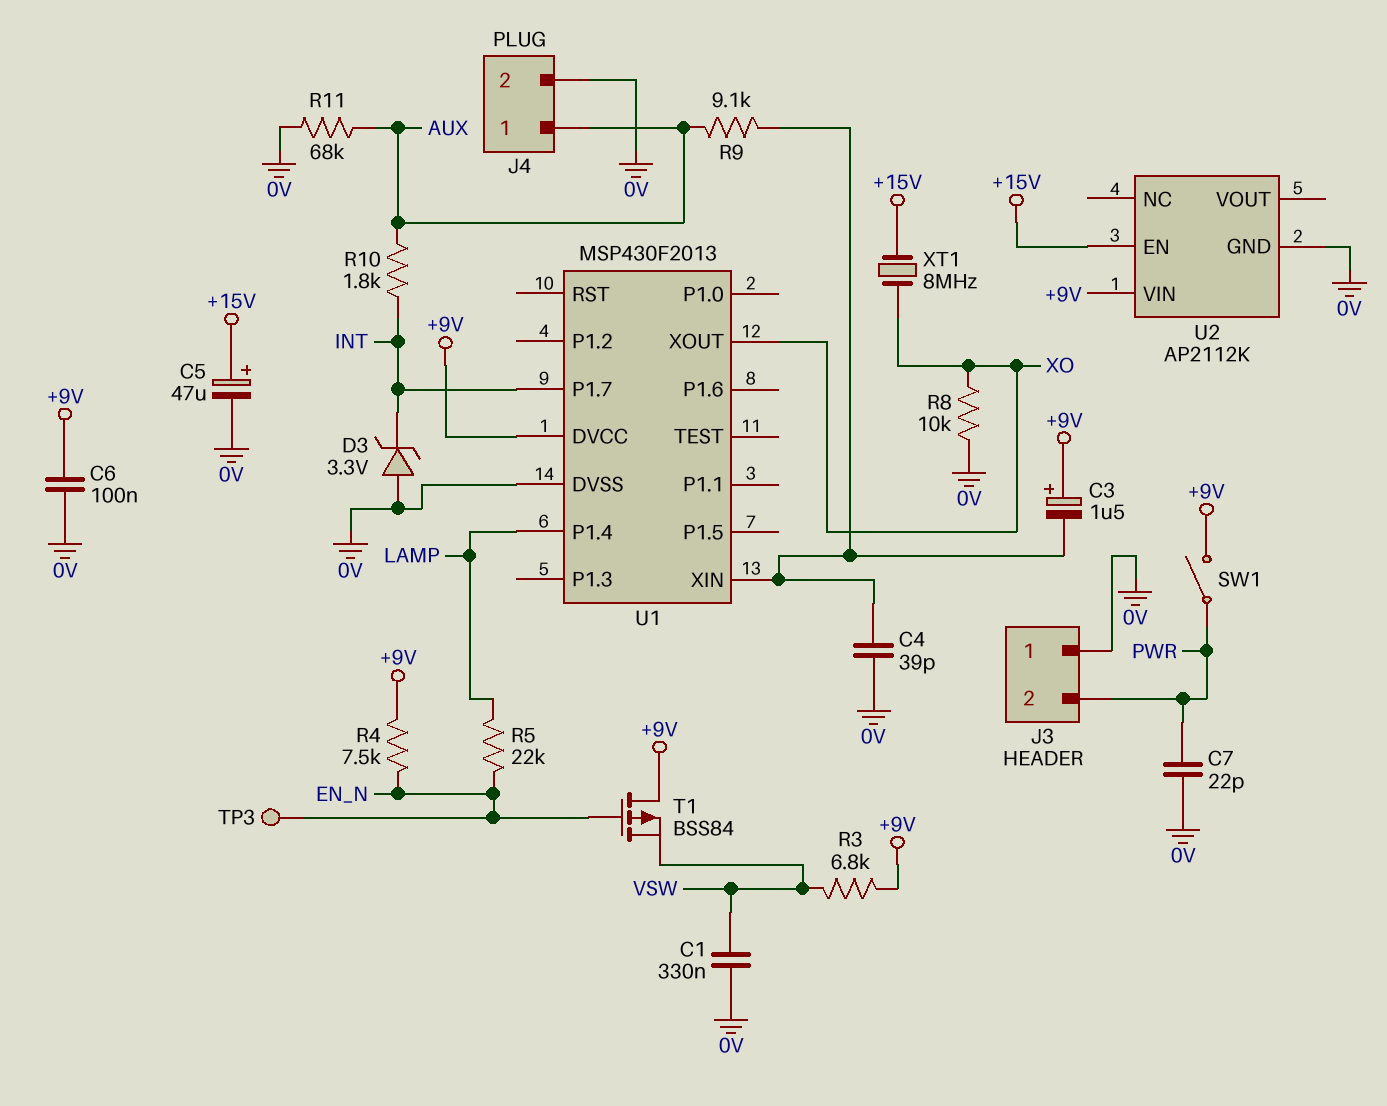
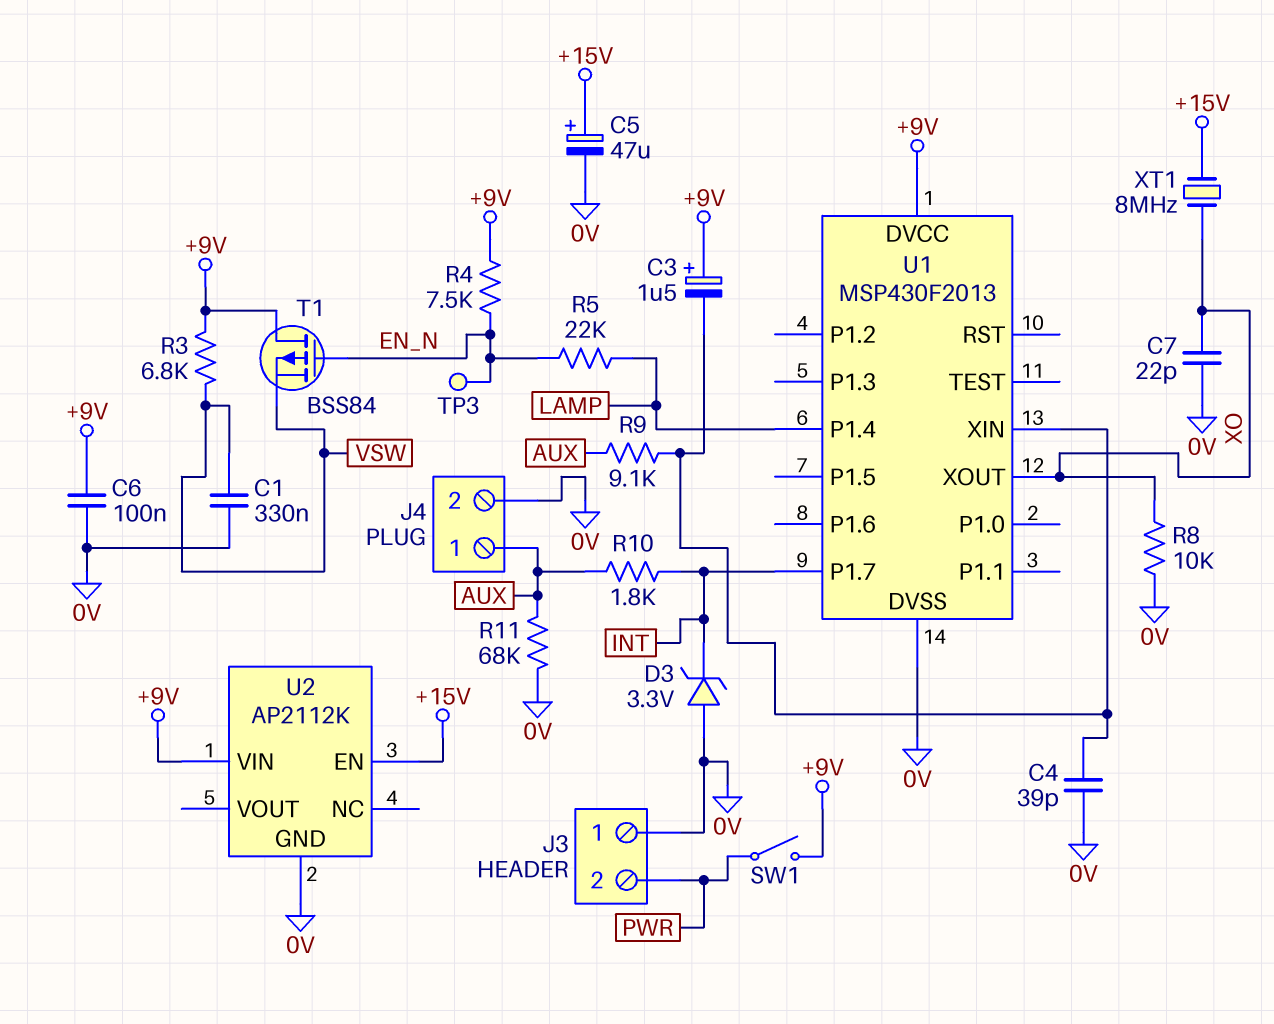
C7: 22pF (0V, PWR) -> 22pF (0V, XO)

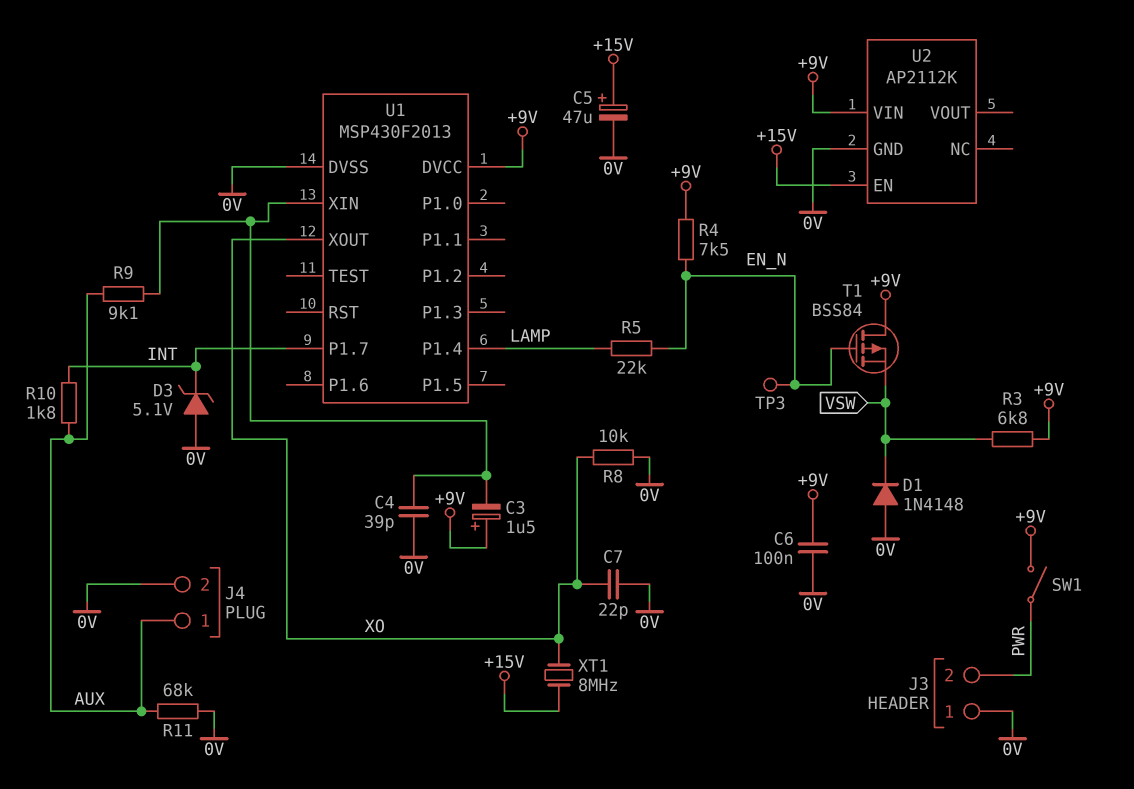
C1: 330nF (0V, VSW) -> none
D1: none -> diode 1N4148 (A 0V, K VSW)
D3: zener 3.3V (A 0V, K INT) -> zener 5.1V (A 0V, K INT)

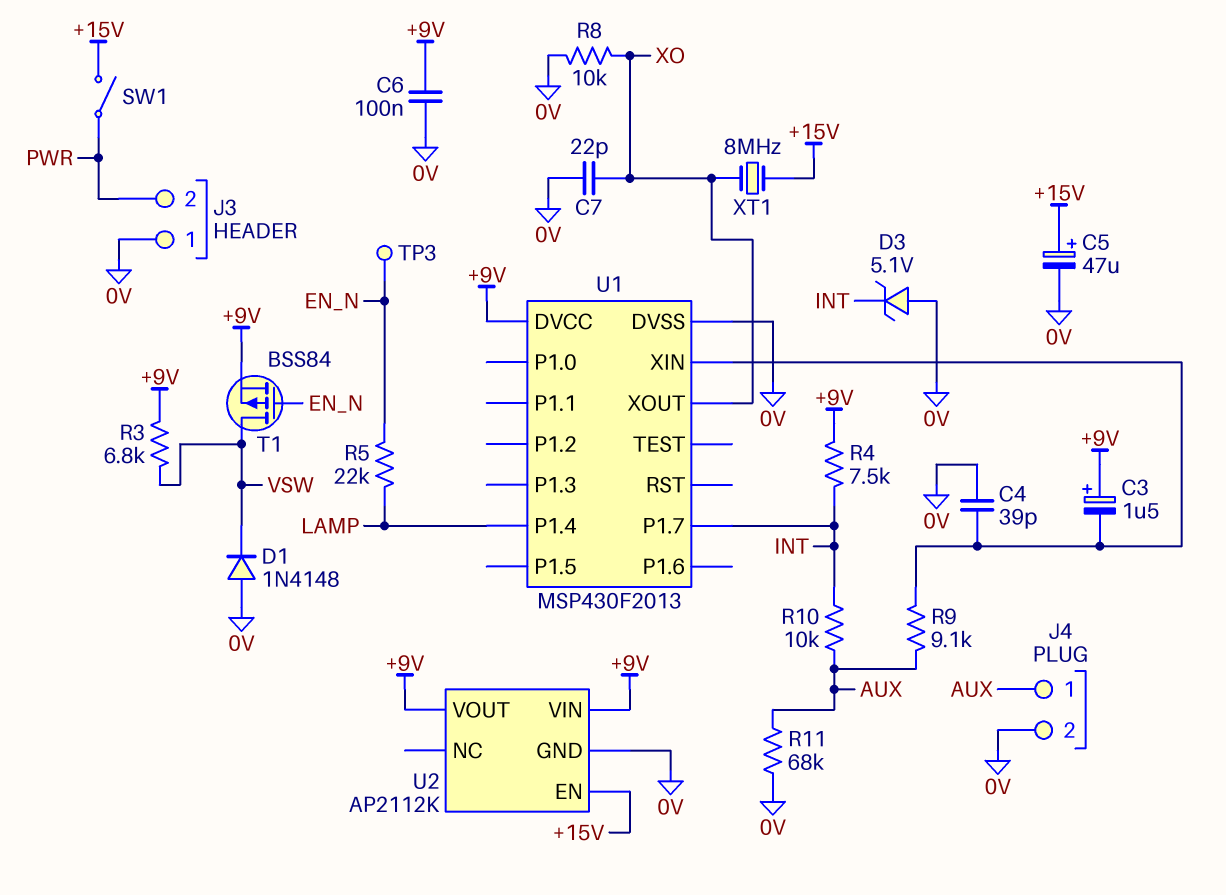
R4: 7.5k (+9V, EN_N) -> 7.5k (+9V, INT)
R10: 1.8k (AUX, INT) -> 10k (AUX, INT)
SW1: switch (+9V, PWR) -> switch (+15V, PWR)
T1: PMOS BSS84 (G EN_N, D +9V, S VSW) -> PMOS BSS84 (G EN_N, D VSW, S +9V)
U2 pin VOUT: none -> +9V

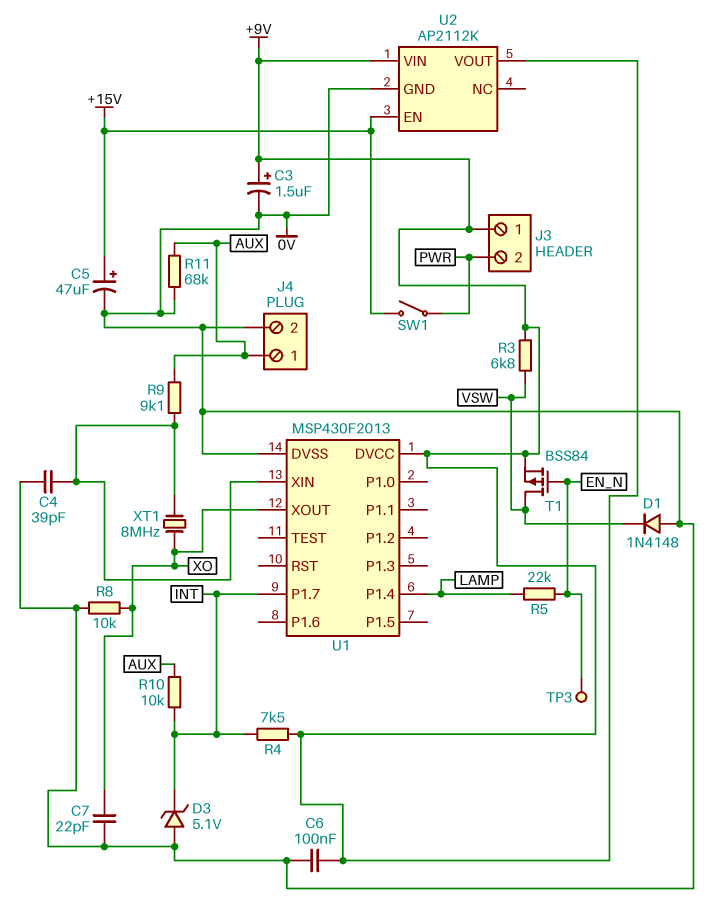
C3: 1.5uF (plus +9V, minus U1/XIN) -> 1.5uF (plus +9V, minus 0V)
J3 pin 1: 0V -> +9V
XT1: 8MHz (+15V, XO) -> 8MHz (U1/XIN, XO)

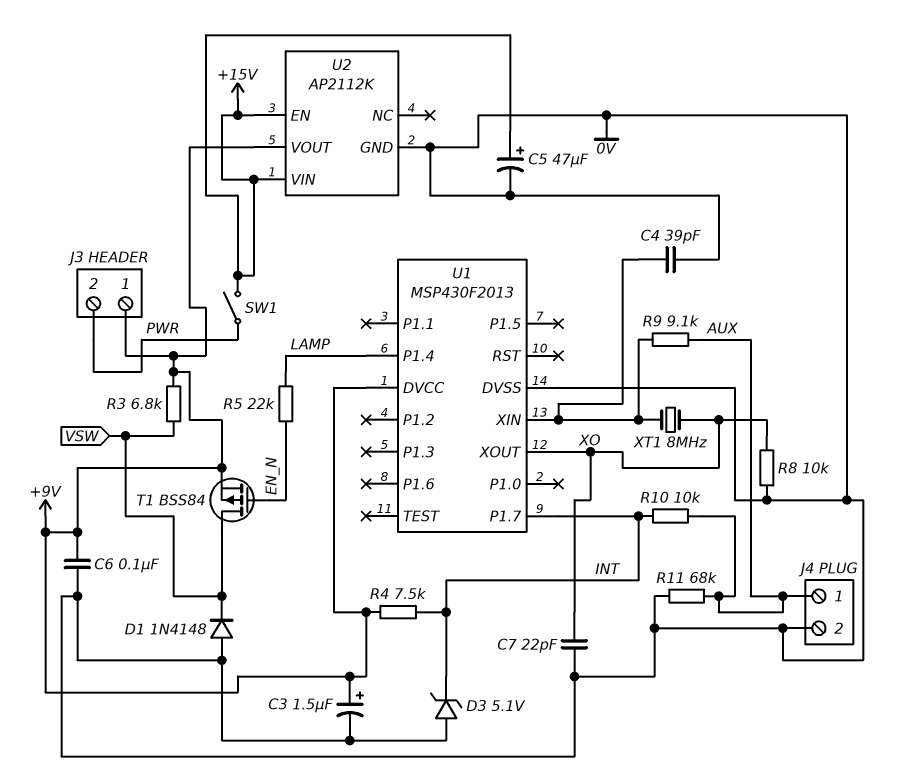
TP3: test point (EN_N) -> none
U2 pin VIN: +9V -> +15V

